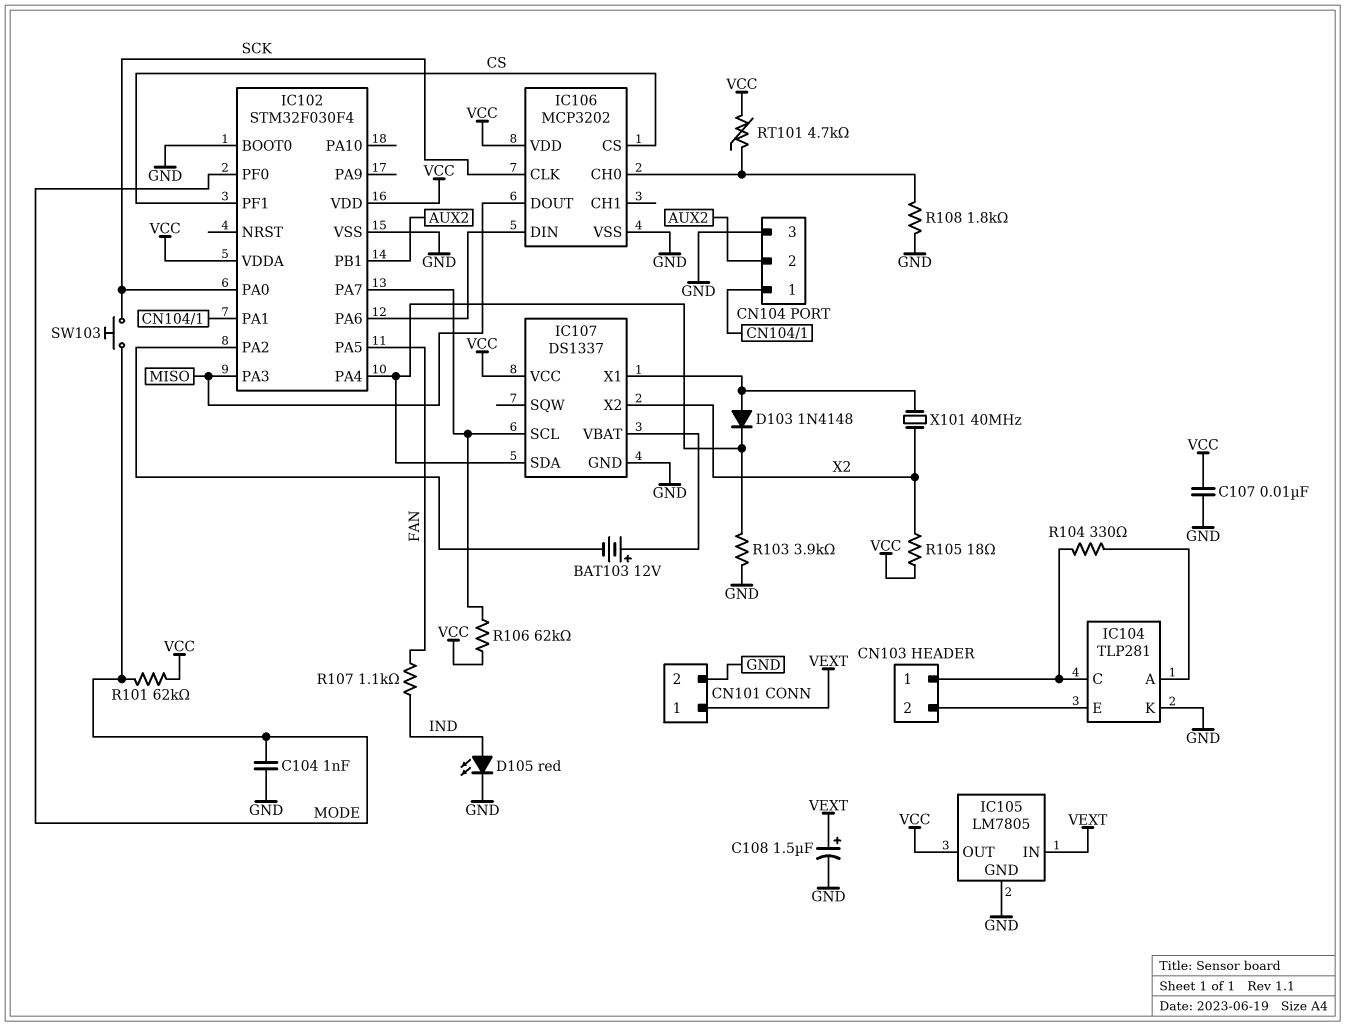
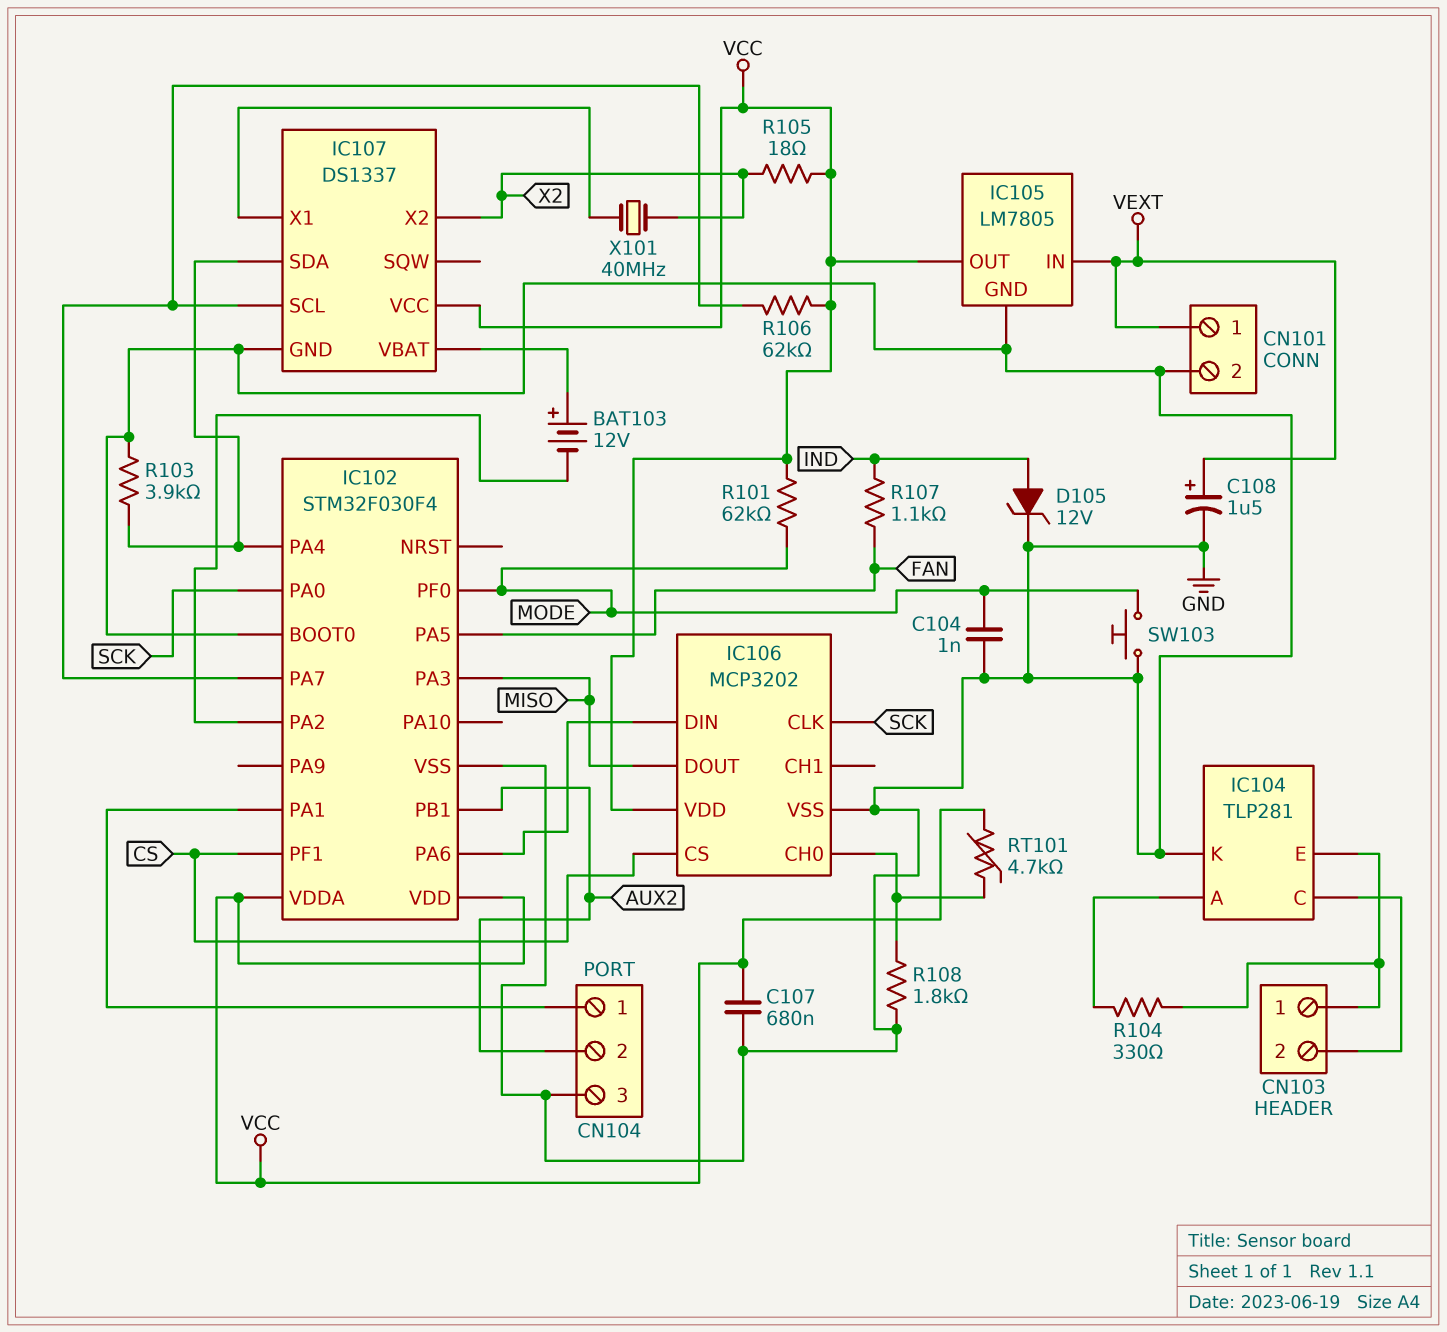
C107: 10nF (GND, VCC) -> 680nF (GND, VCC)
D103: diode 1N4148 (A IC107/X1, K IC102/PA4) -> none
D105: LED red (A IND, K GND) -> zener 12V (A IND, K GND)
IC104 pin C: CN103/1 -> CN103/2
IC104 pin E: CN103/2 -> CN103/1
SW103: button (MODE, SCK) -> button (GND, MODE)

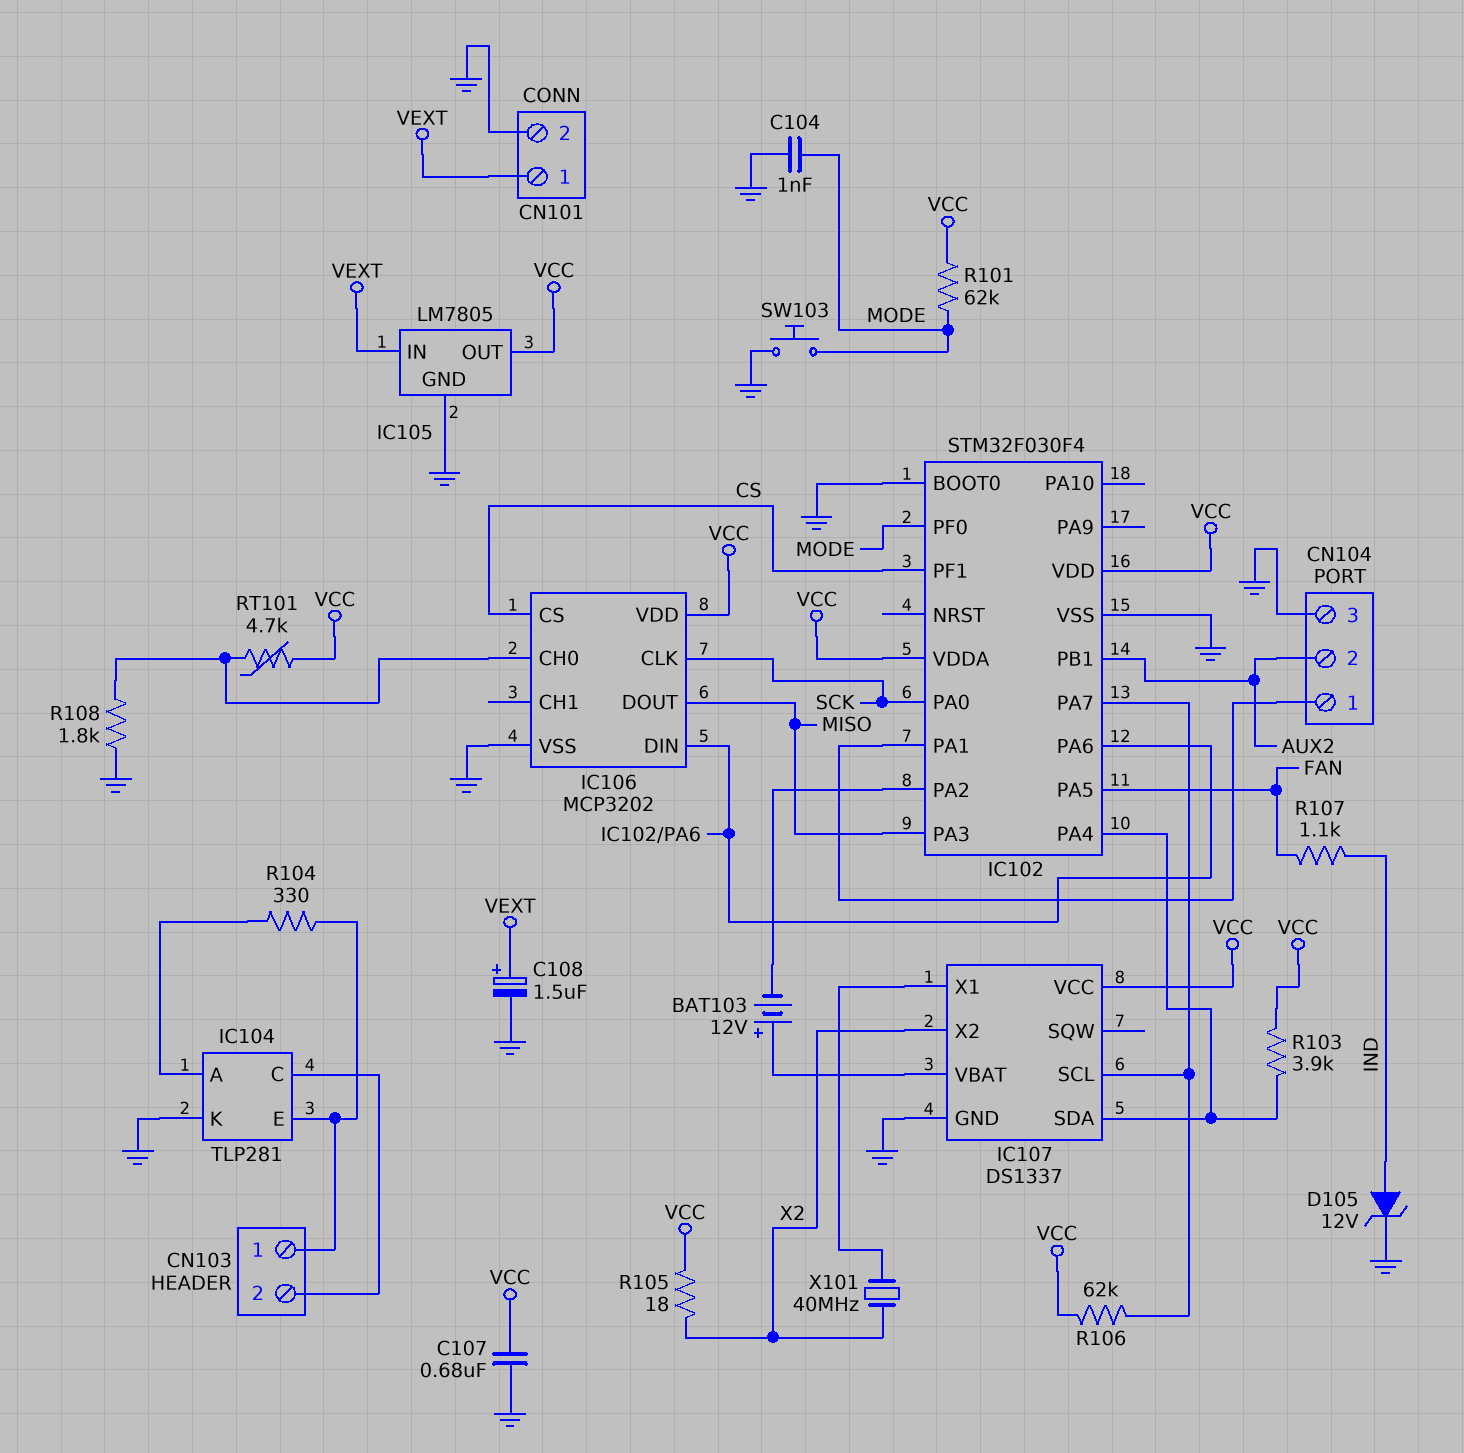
R103: 3.9k (GND, IC102/PA4) -> 3.9k (IC102/PA4, VCC)

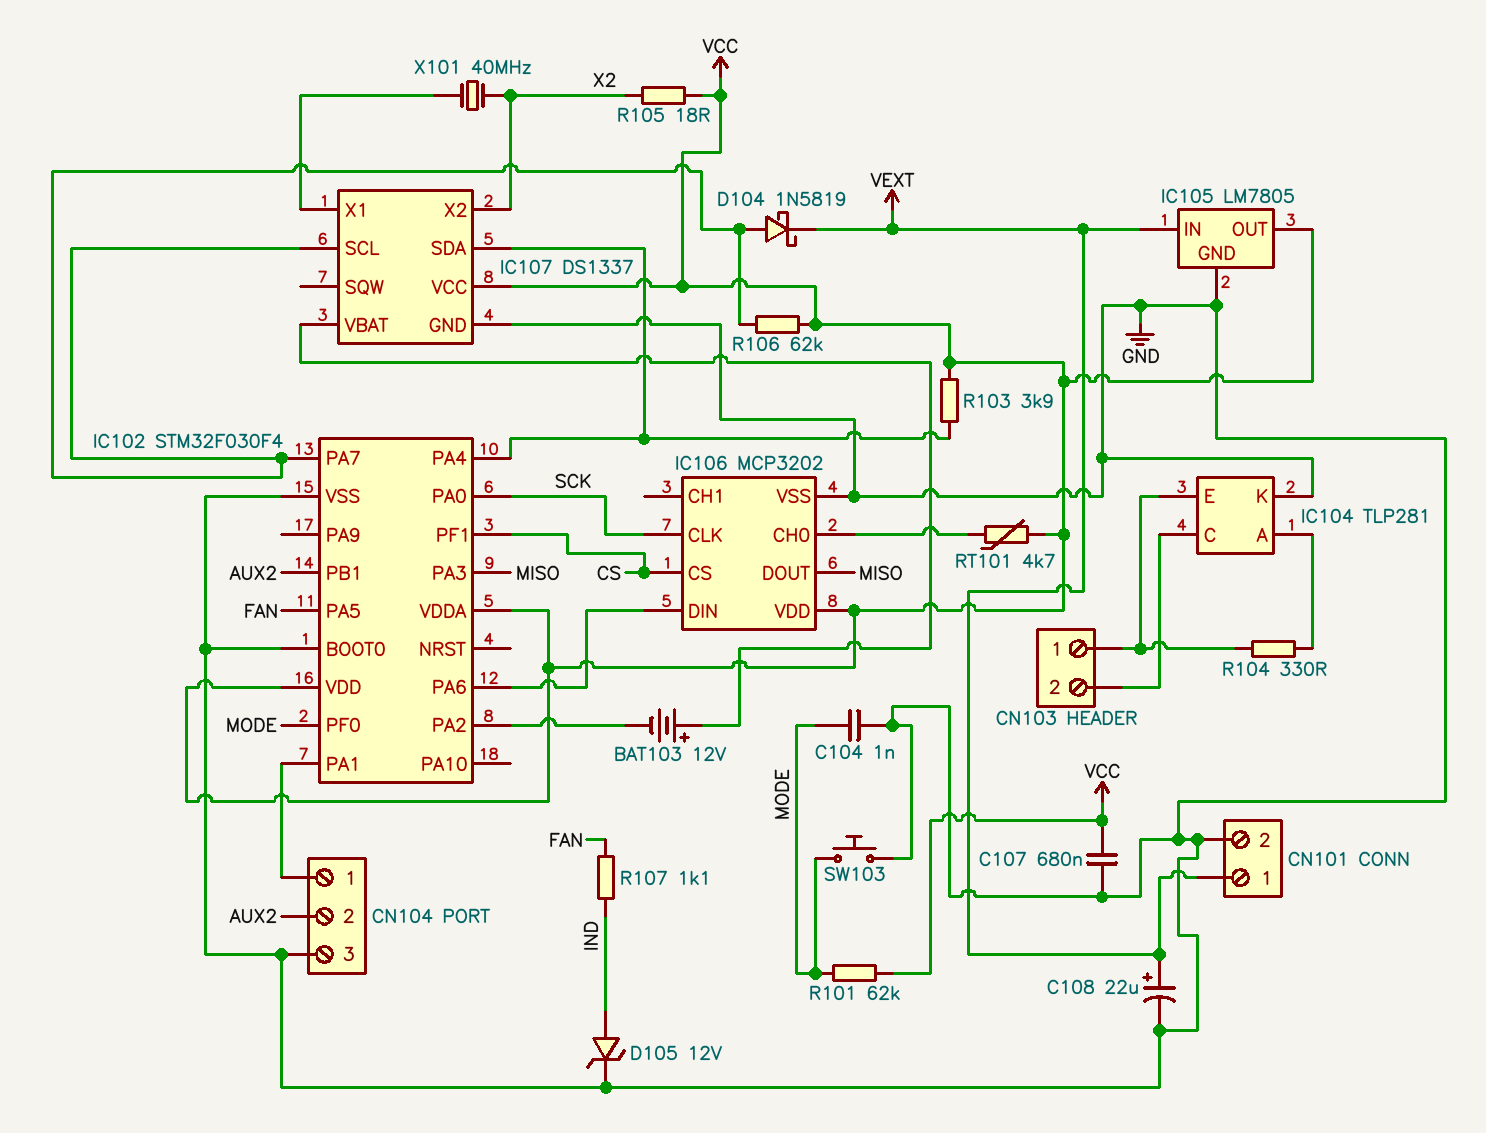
C108: 1.5uF (plus VEXT, minus GND) -> 22uF (plus VEXT, minus GND)
D104: none -> schottky 1N5819 (A IC102/PA7, K VEXT)
R108: 1.8k (GND, IC106/CH0) -> none

